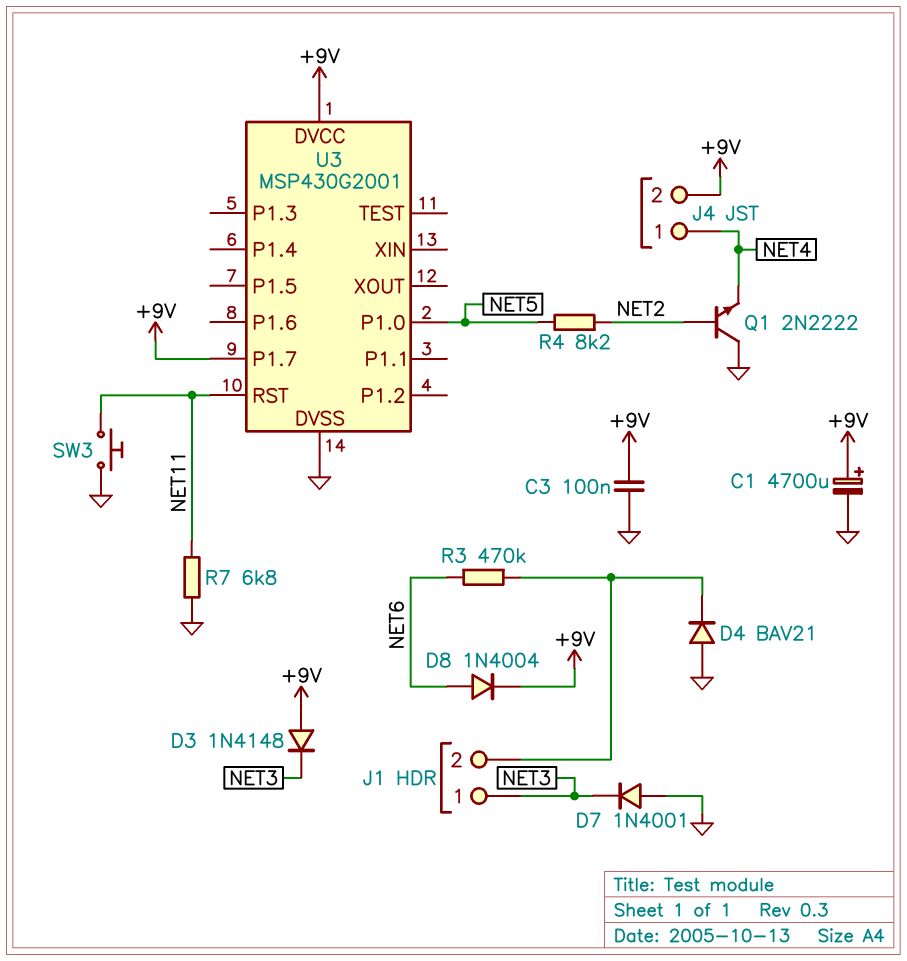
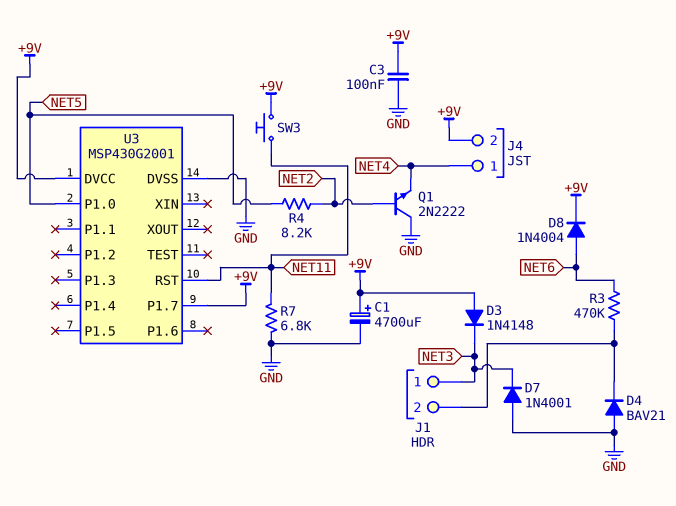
SW3: button (GND, NET11) -> button (+9V, NET11)

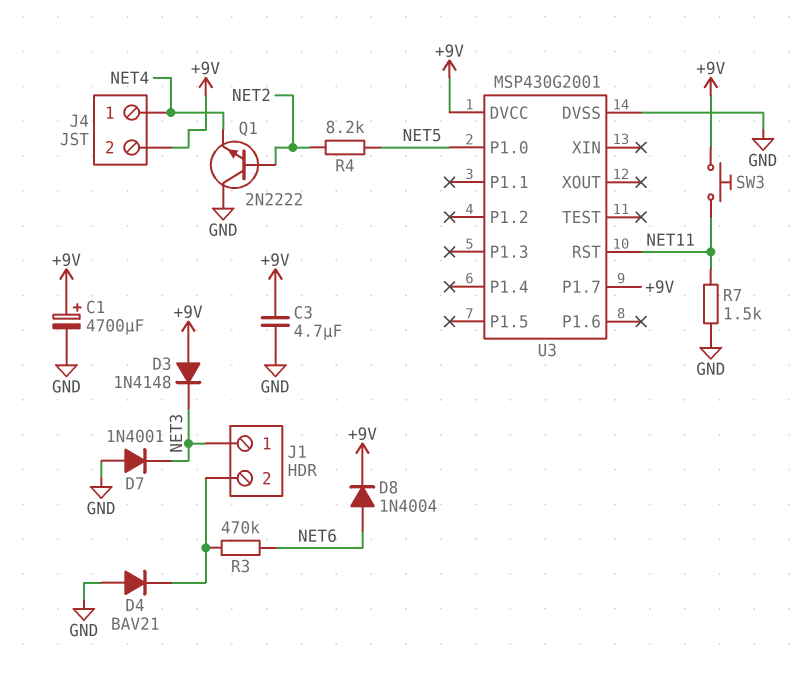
C3: 100nF (+9V, GND) -> 4.7uF (+9V, GND)
R7: 6.8k (GND, NET11) -> 1.5k (GND, NET11)

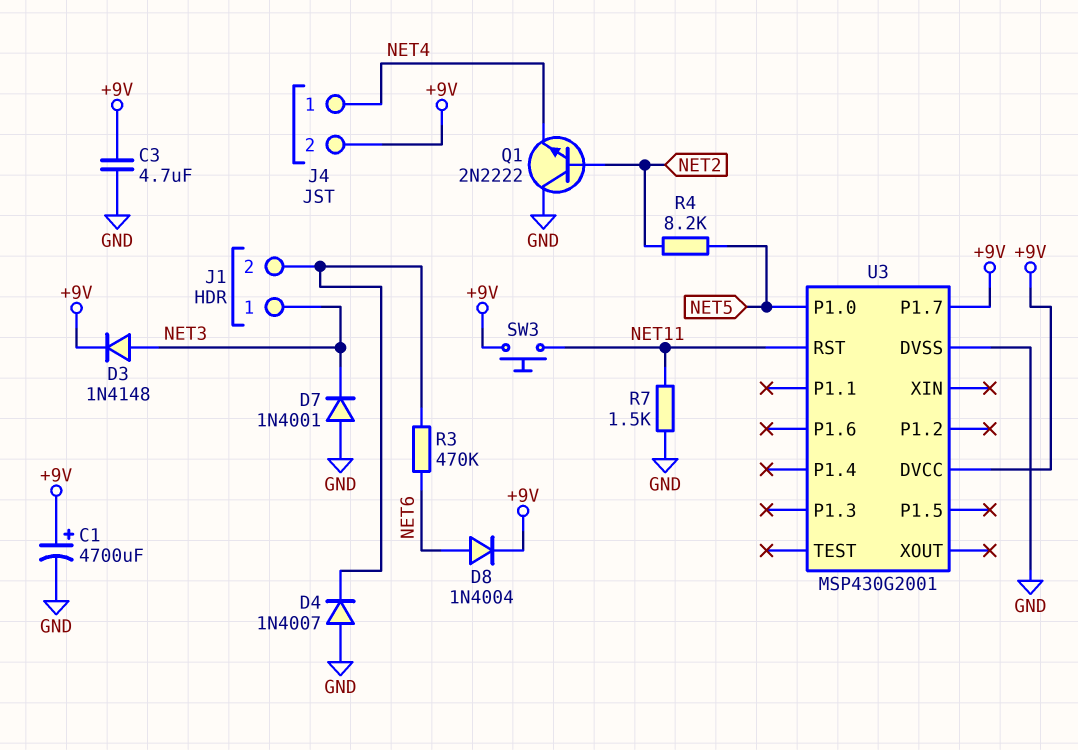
D3: diode 1N4148 (A +9V, K NET3) -> diode 1N4148 (A NET3, K +9V)
D4: diode BAV21 (A GND, K J1/2) -> diode 1N4007 (A GND, K J1/2)

